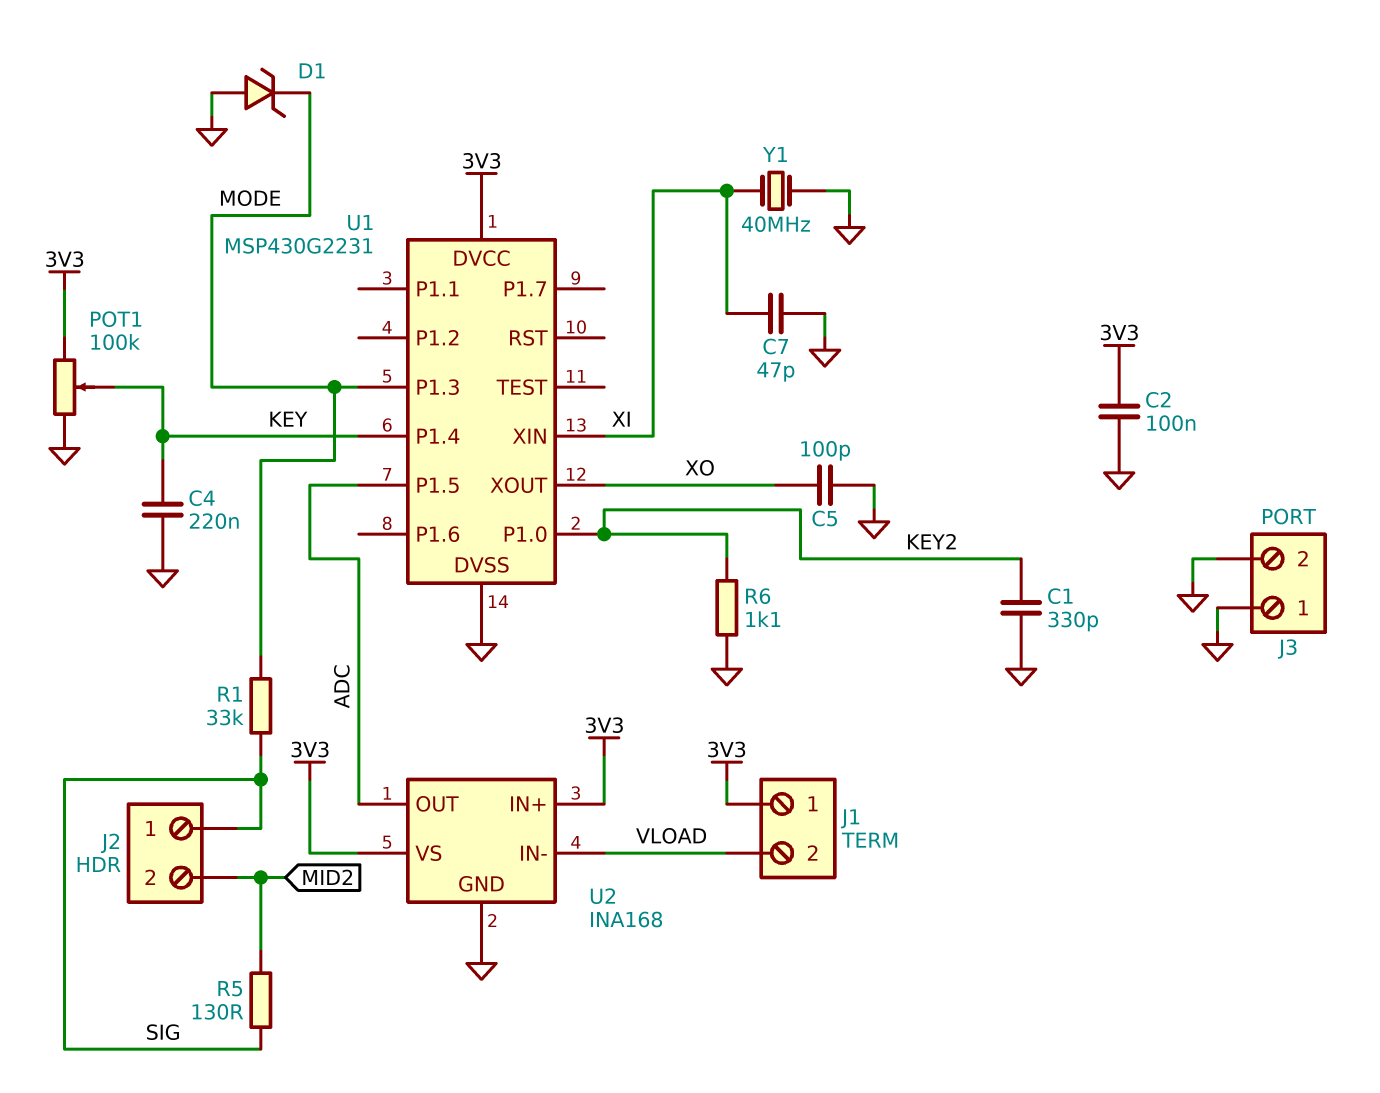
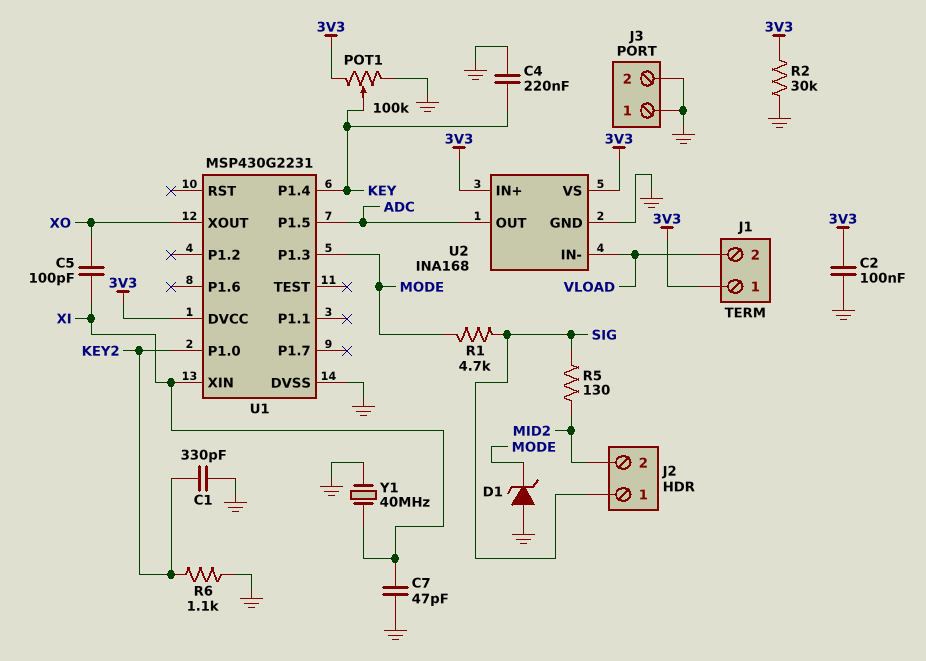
C5: 100pF (GND, XO) -> 100pF (XI, XO)
R1: 33k (MODE, SIG) -> 4.7k (MODE, SIG)
R2: none -> 30k (3V3, GND)

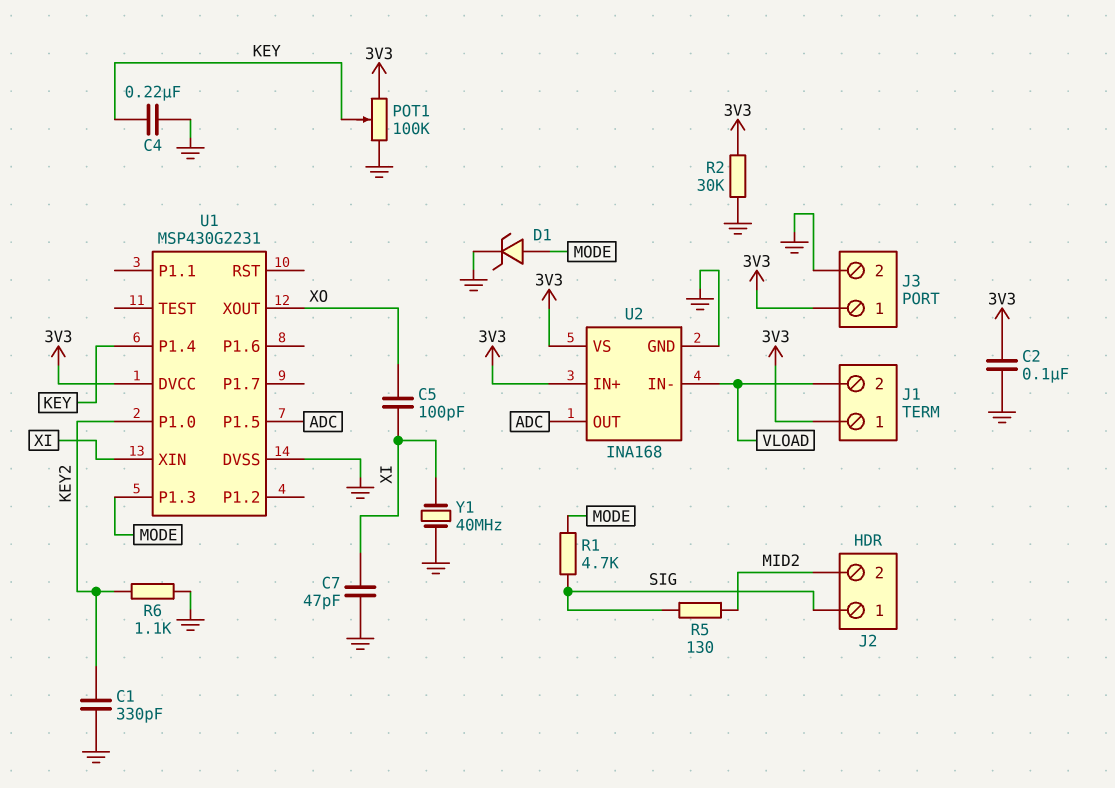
D1: zener (A GND, K MODE) -> zener (A MODE, K GND)
J3 pin 1: GND -> 3V3

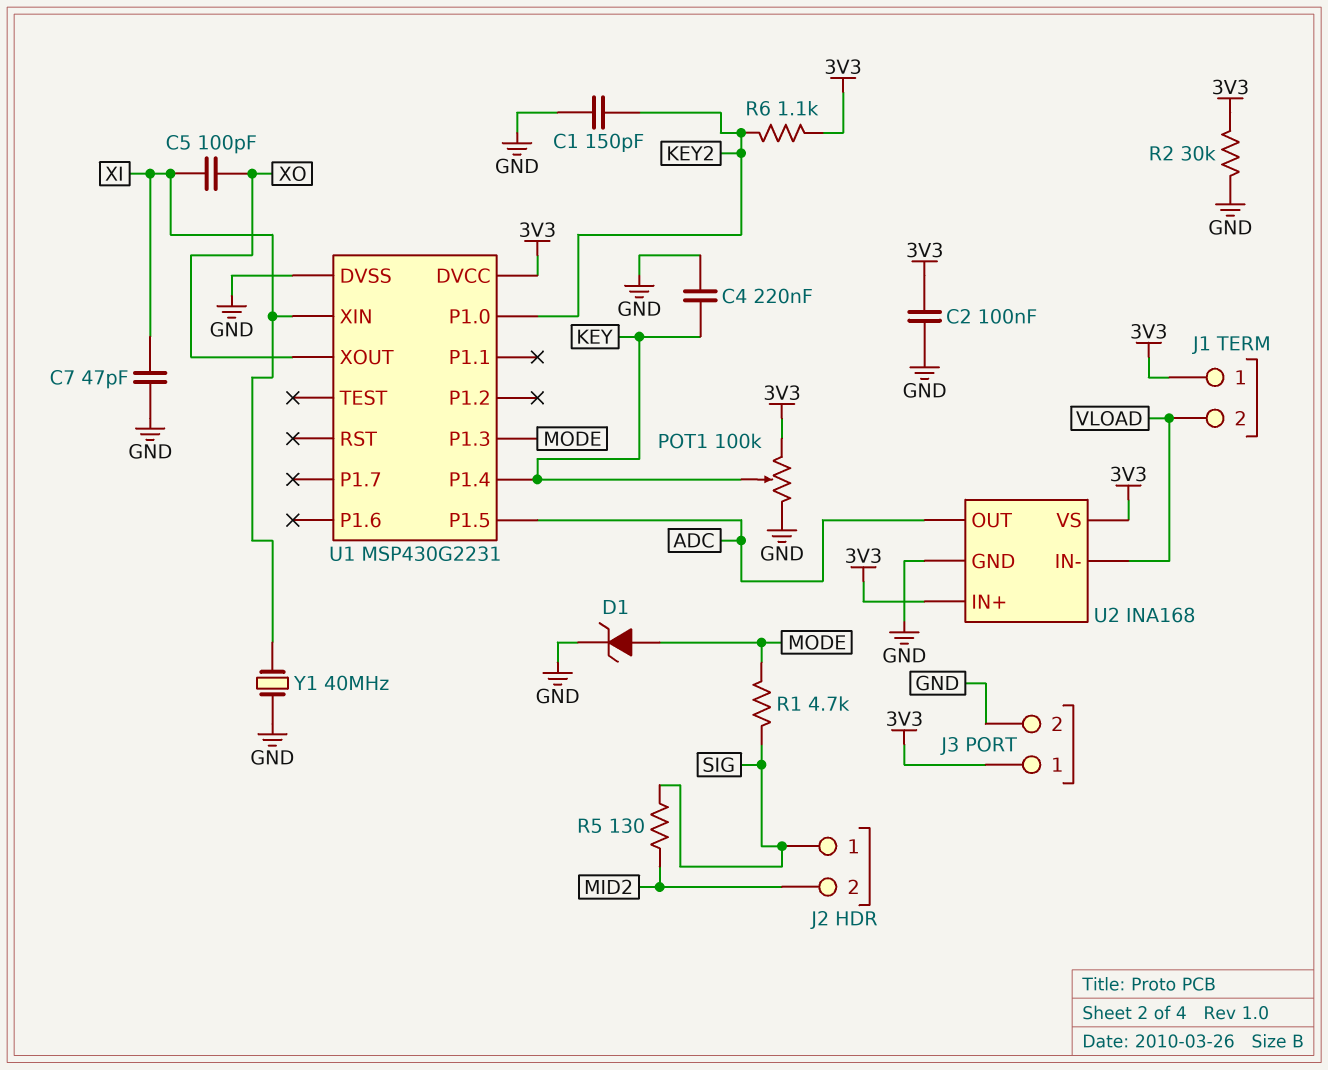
C1: 330pF (GND, KEY2) -> 150pF (GND, KEY2)
R6: 1.1k (GND, KEY2) -> 1.1k (3V3, KEY2)

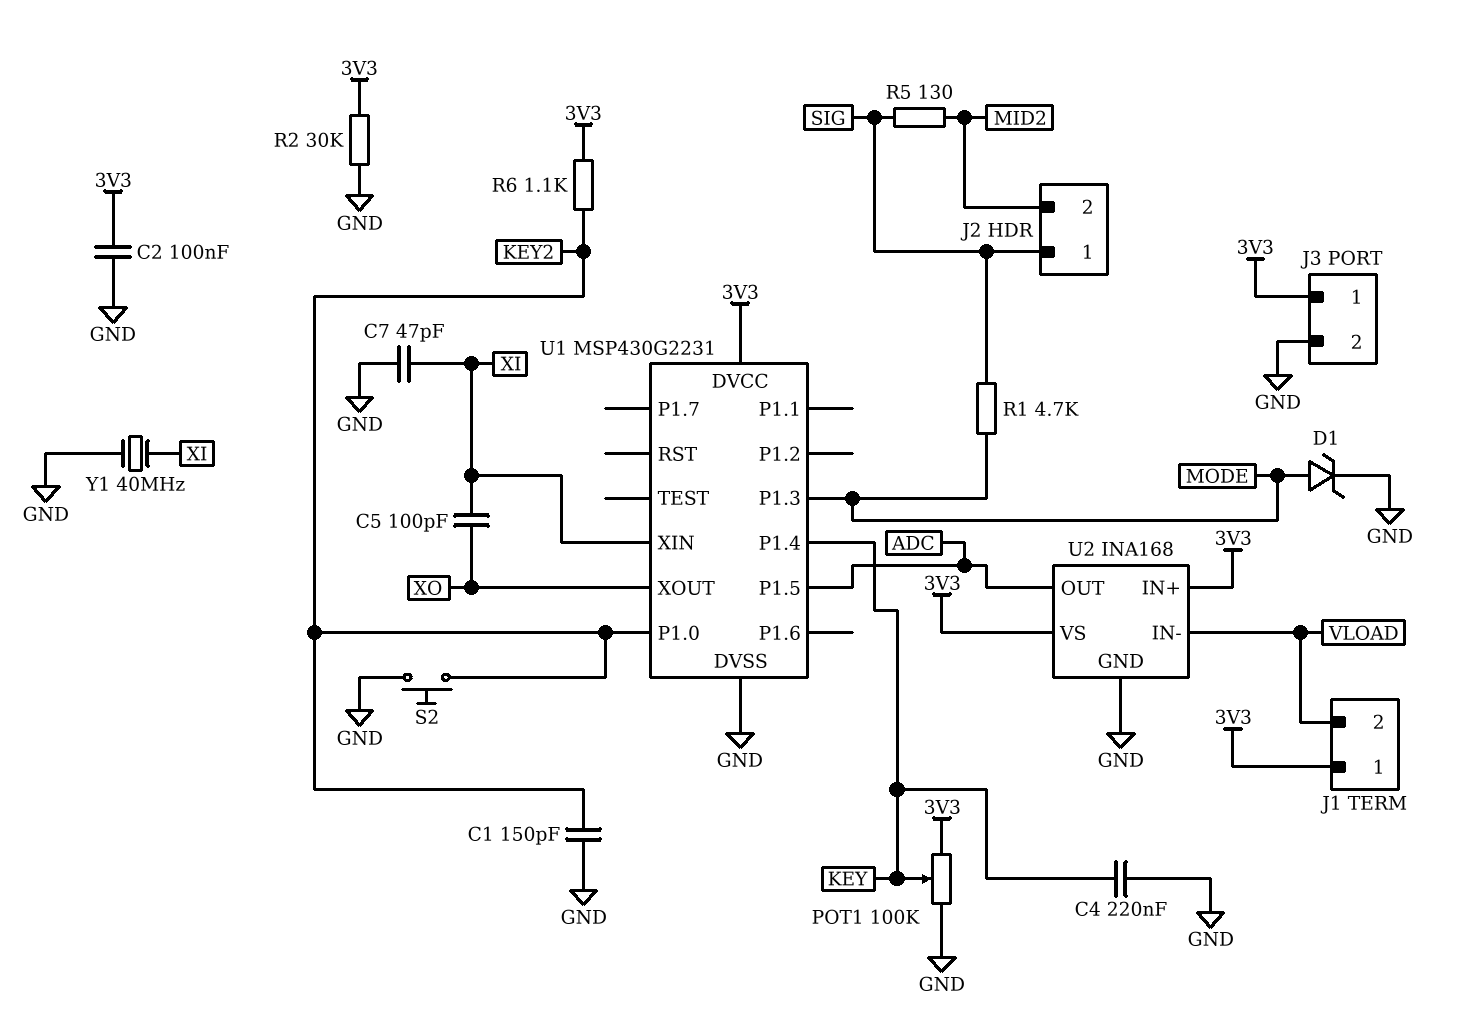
S2: none -> button (GND, KEY2)

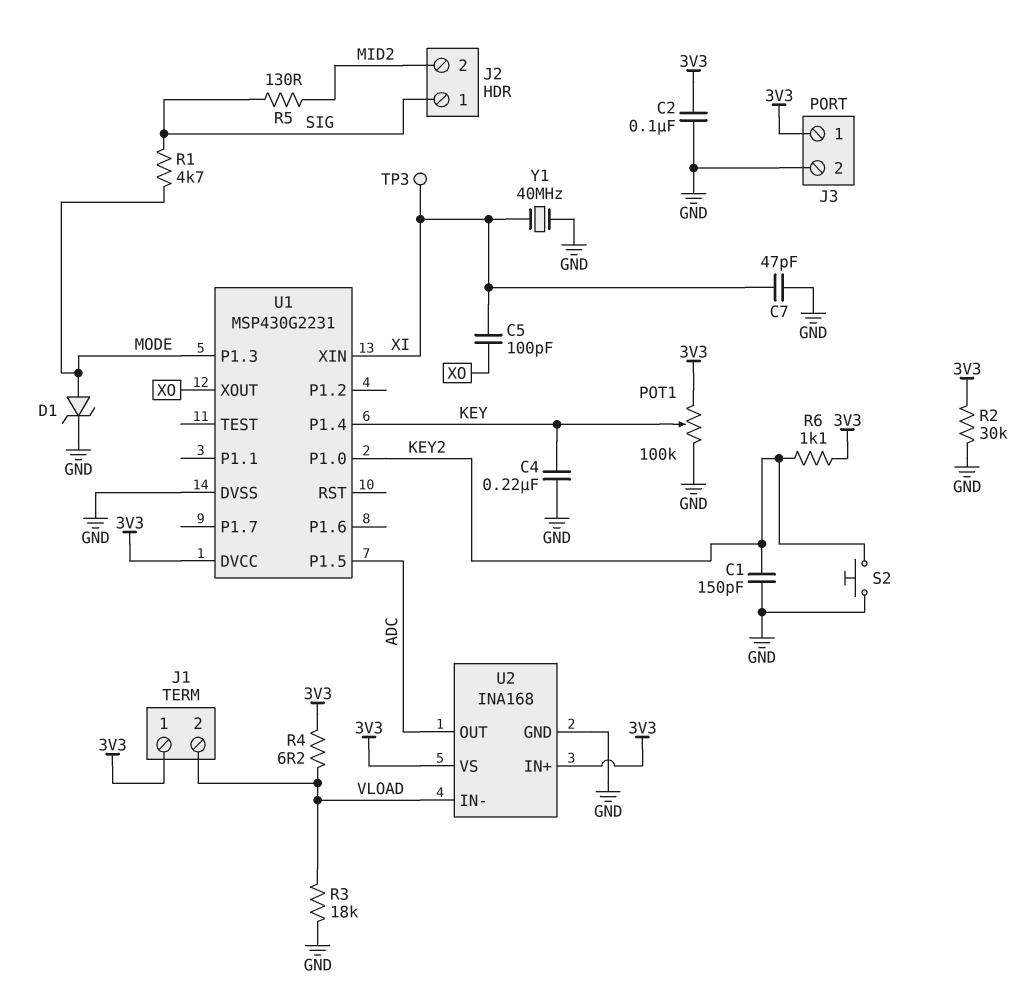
R3: none -> 18k (GND, VLOAD)
R4: none -> 6.2 (3V3, VLOAD)
TP3: none -> test point (XI)

